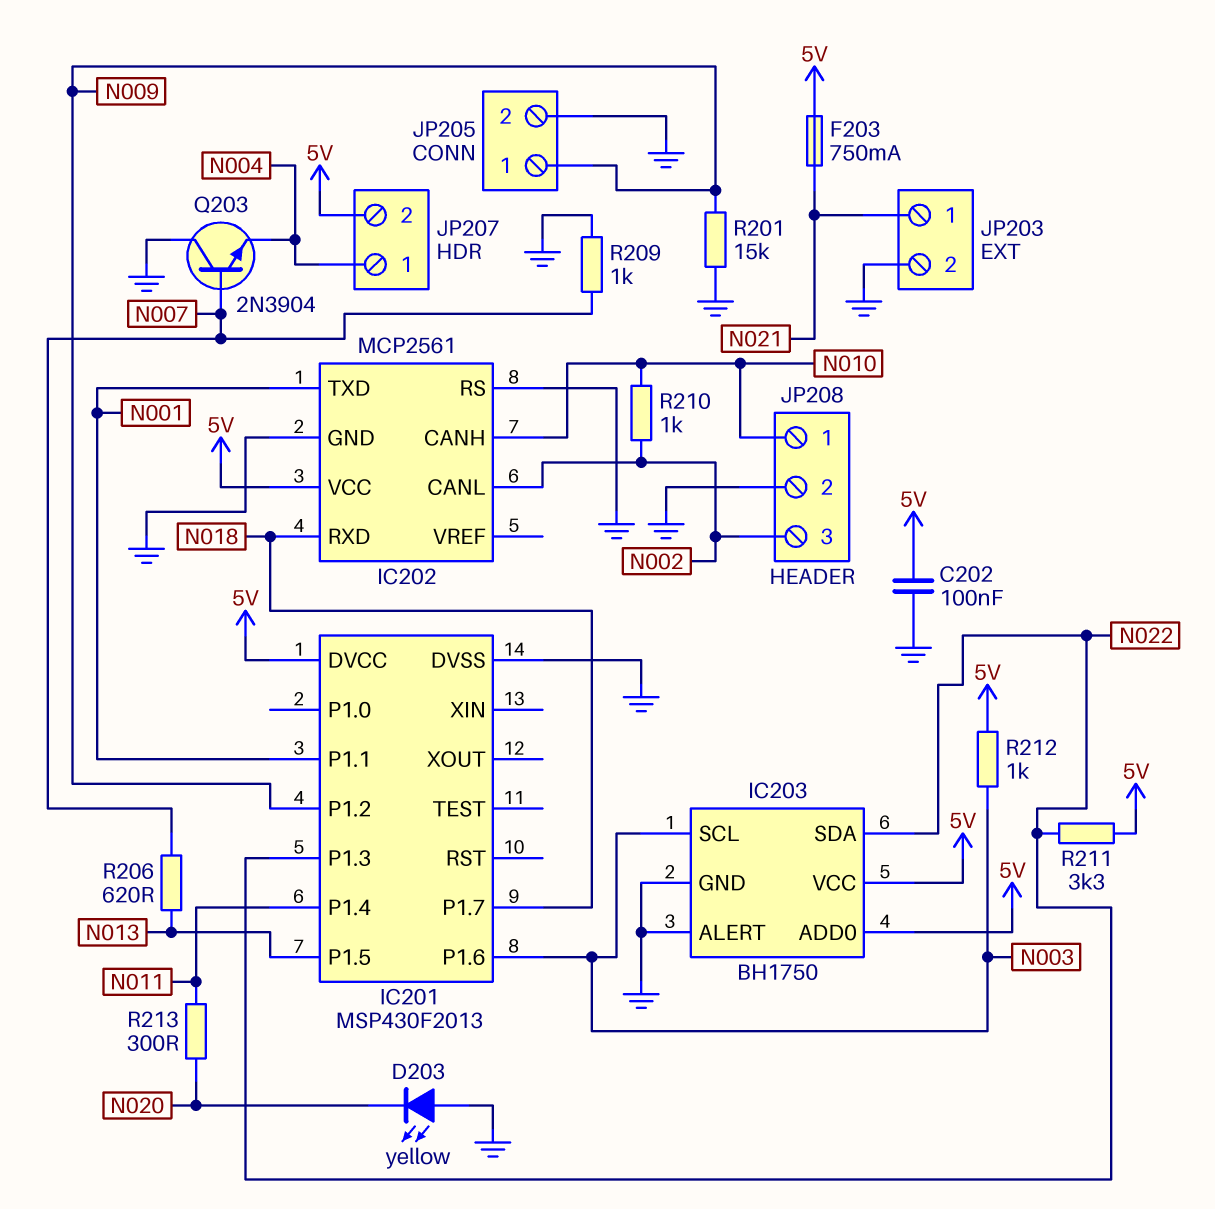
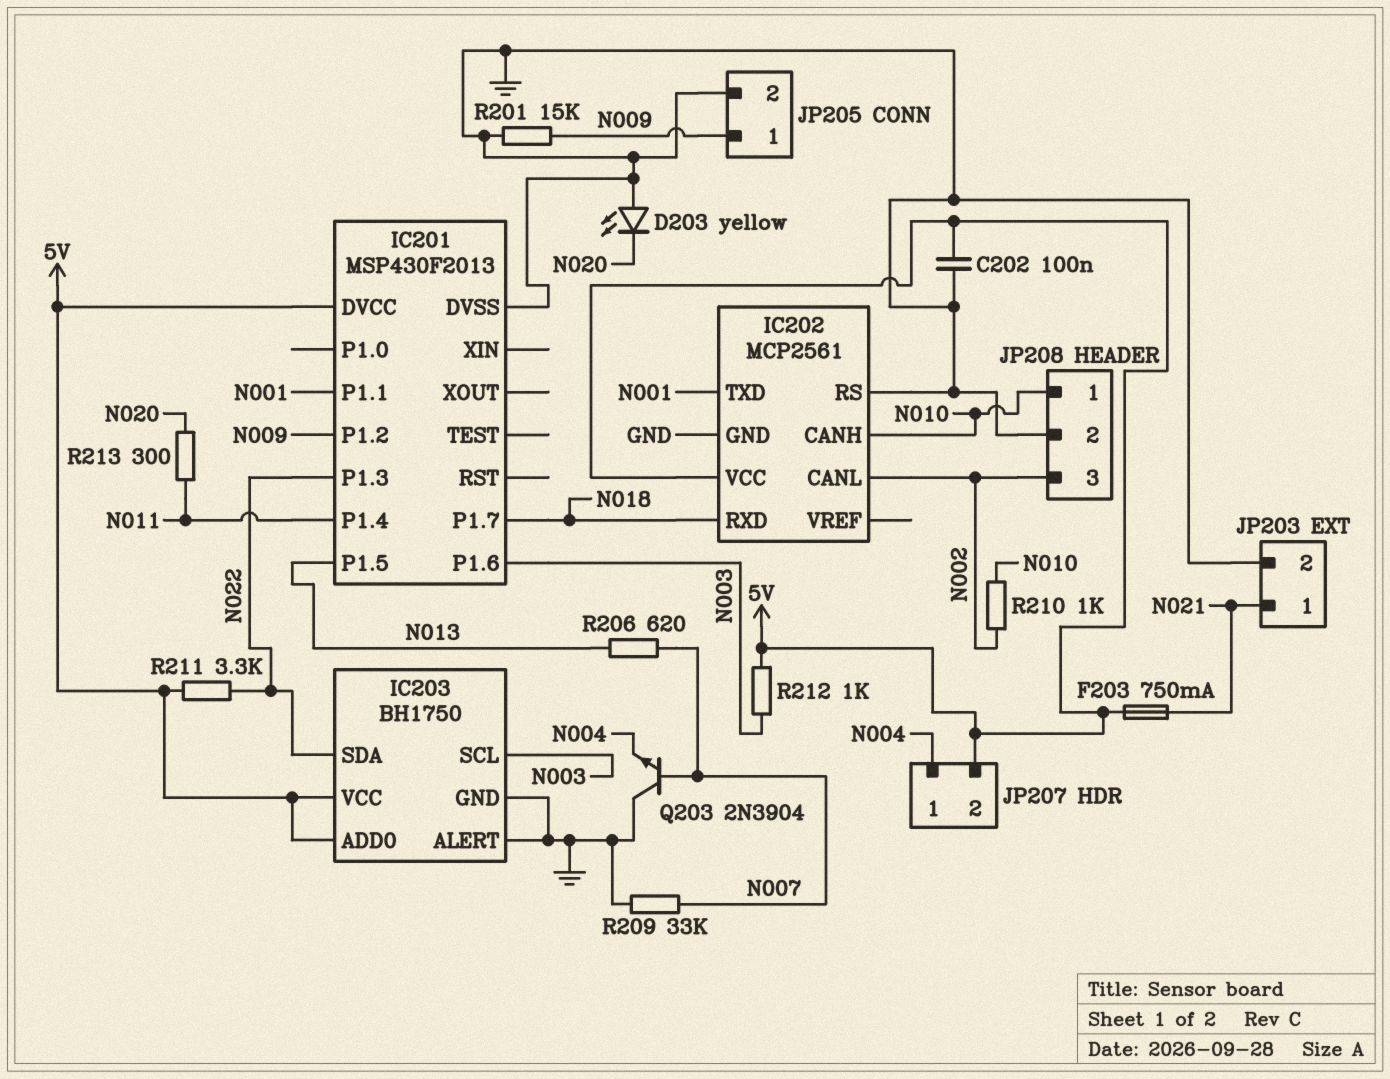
R209: 1k (GND, N007) -> 33k (GND, N007)

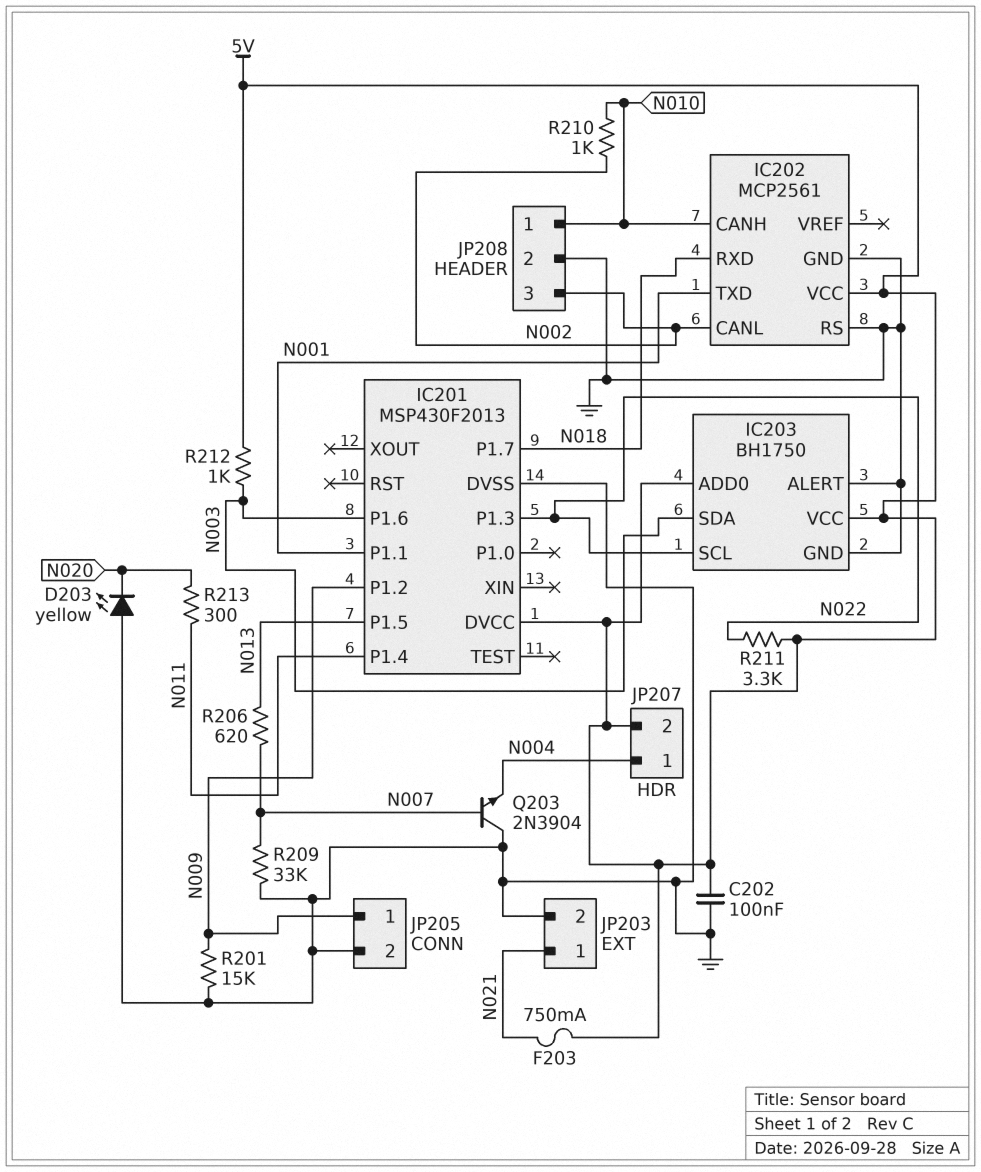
IC203 pin SCL: N003 -> N022
IC203 pin SDA: N022 -> N003

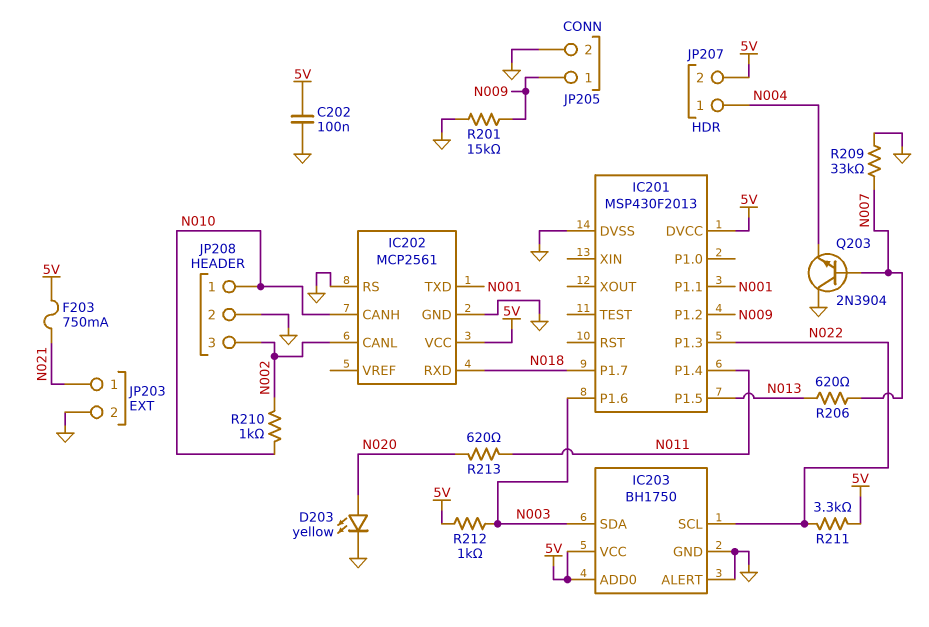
D203: LED yellow (A GND, K N020) -> LED yellow (A N020, K GND)
R213: 300 (N011, N020) -> 620 (N011, N020)

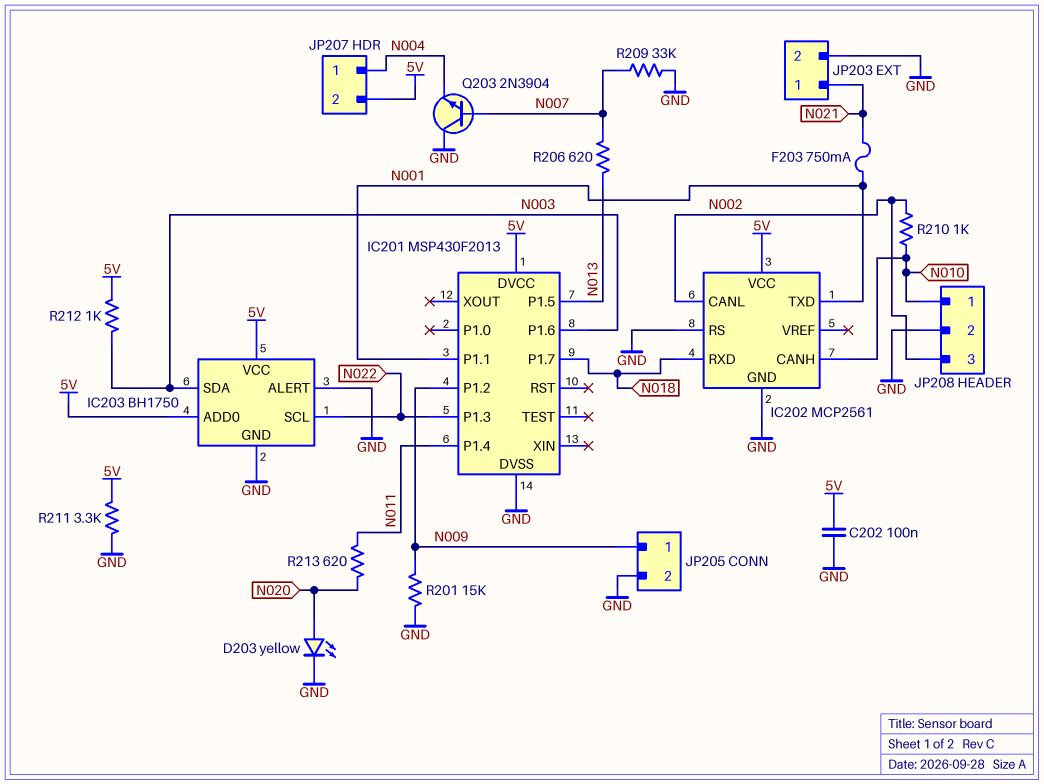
F203: 750mA (5V, N021) -> 750mA (N001, N021)
R211: 3.3k (5V, N022) -> 3.3k (5V, GND)

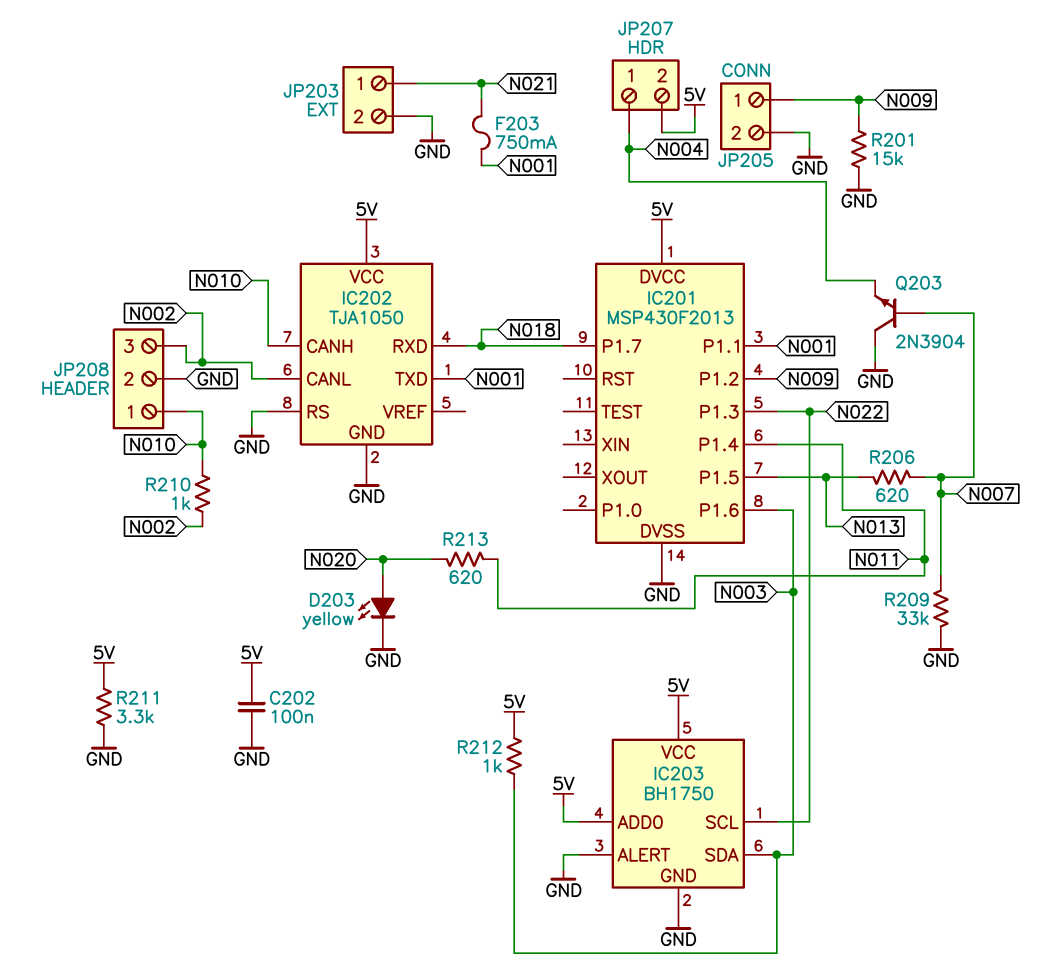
IC202: MCP2561 -> TJA1050

